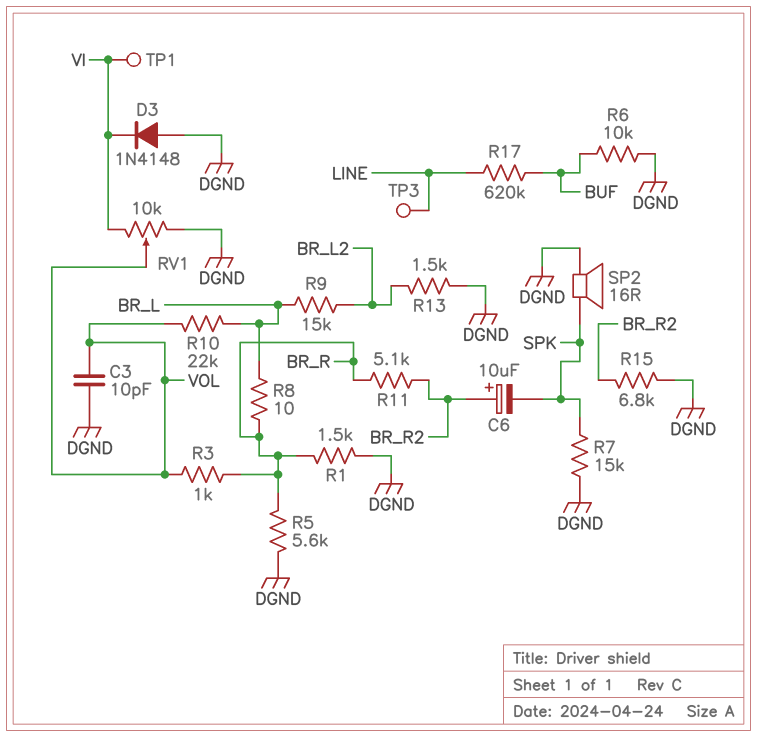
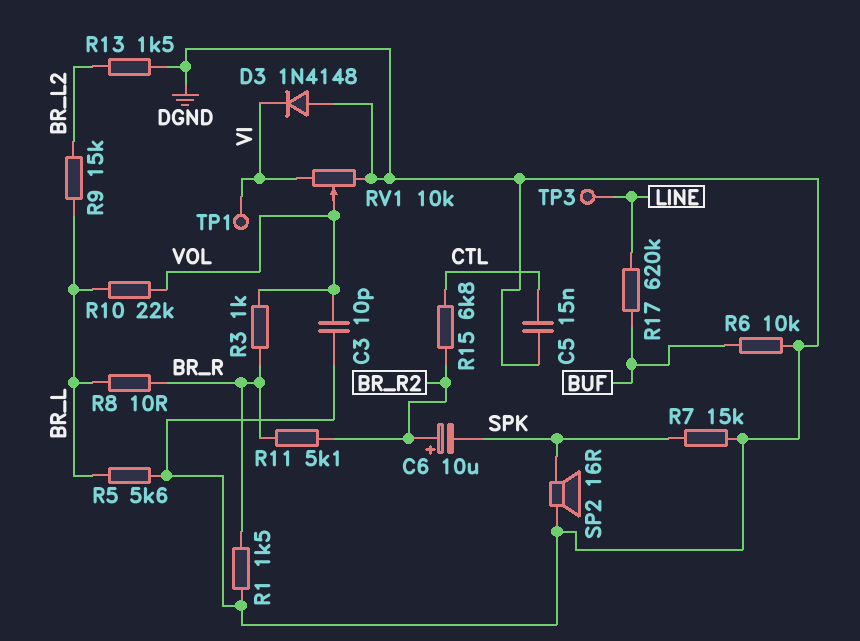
C5: none -> 15nF (CTL, DGND)
R5: 5.6k (BR_R, DGND) -> 5.6k (BR_L, DGND)
R15: 6.8k (BR_R2, DGND) -> 6.8k (BR_R2, CTL)

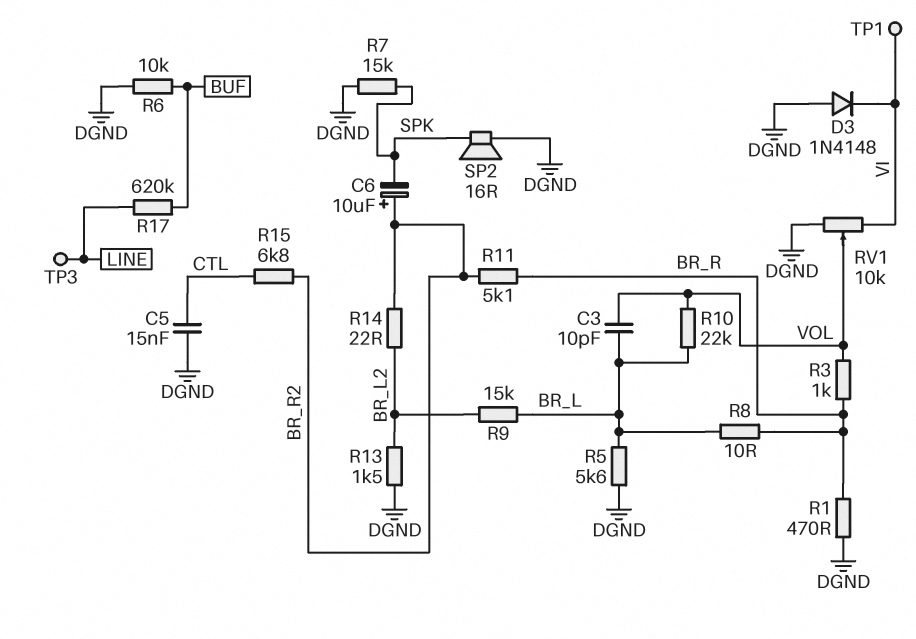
C3: 10pF (DGND, VOL) -> 10pF (BR_L, VOL)
R1: 1.5k (BR_R, DGND) -> 470 (BR_R, DGND)
R14: none -> 22 (BR_L2, BR_R2)

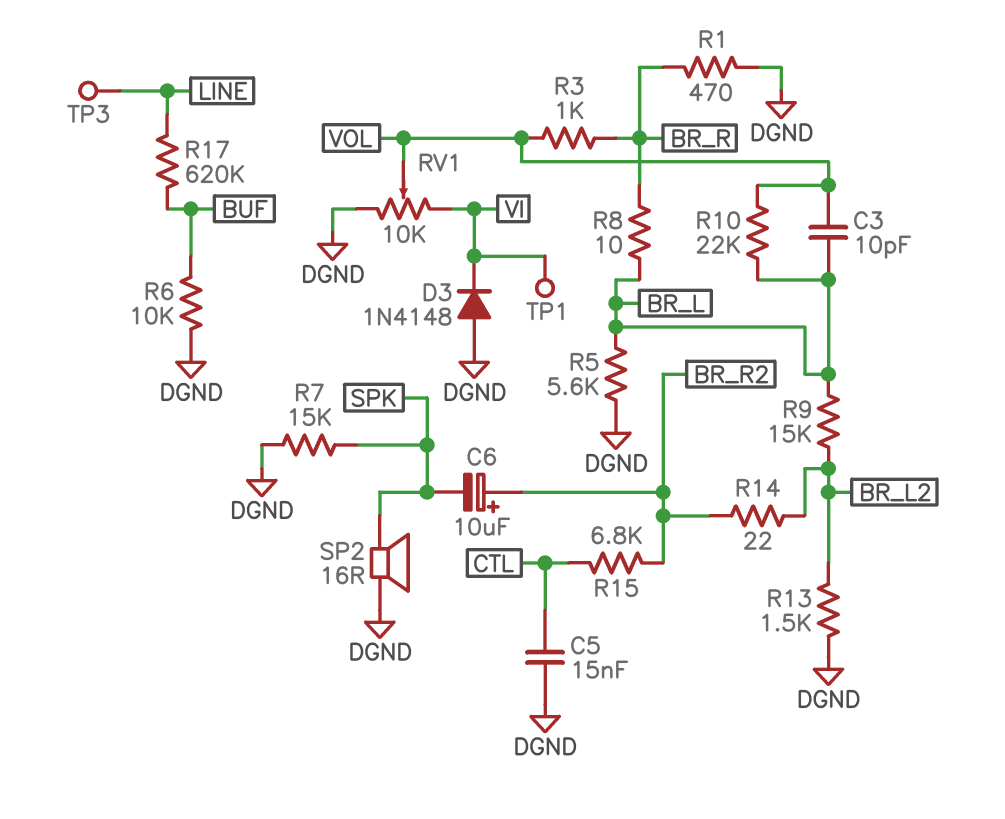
R11: 5.1k (BR_R, BR_R2) -> none

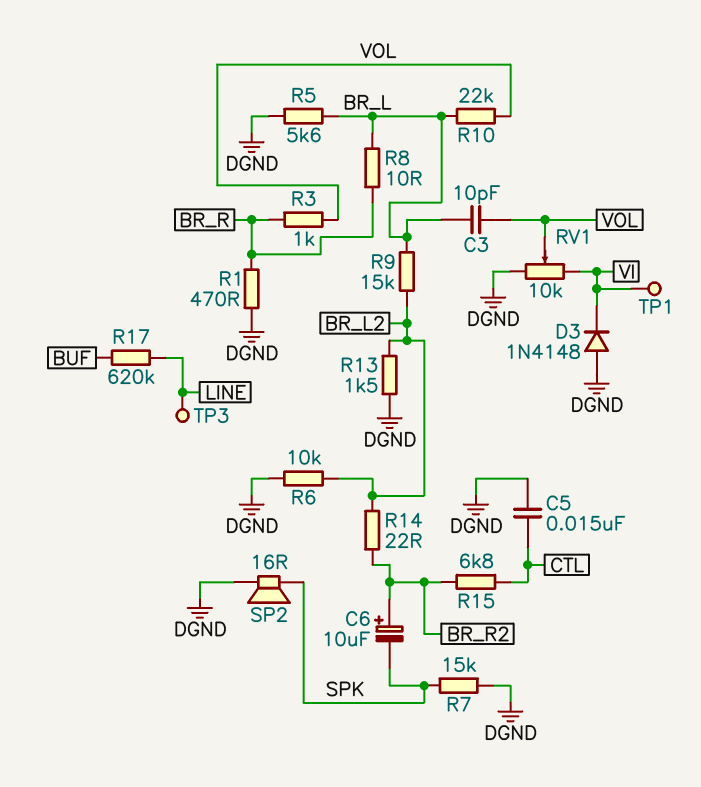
R6: 10k (BUF, DGND) -> 10k (BR_L2, DGND)

